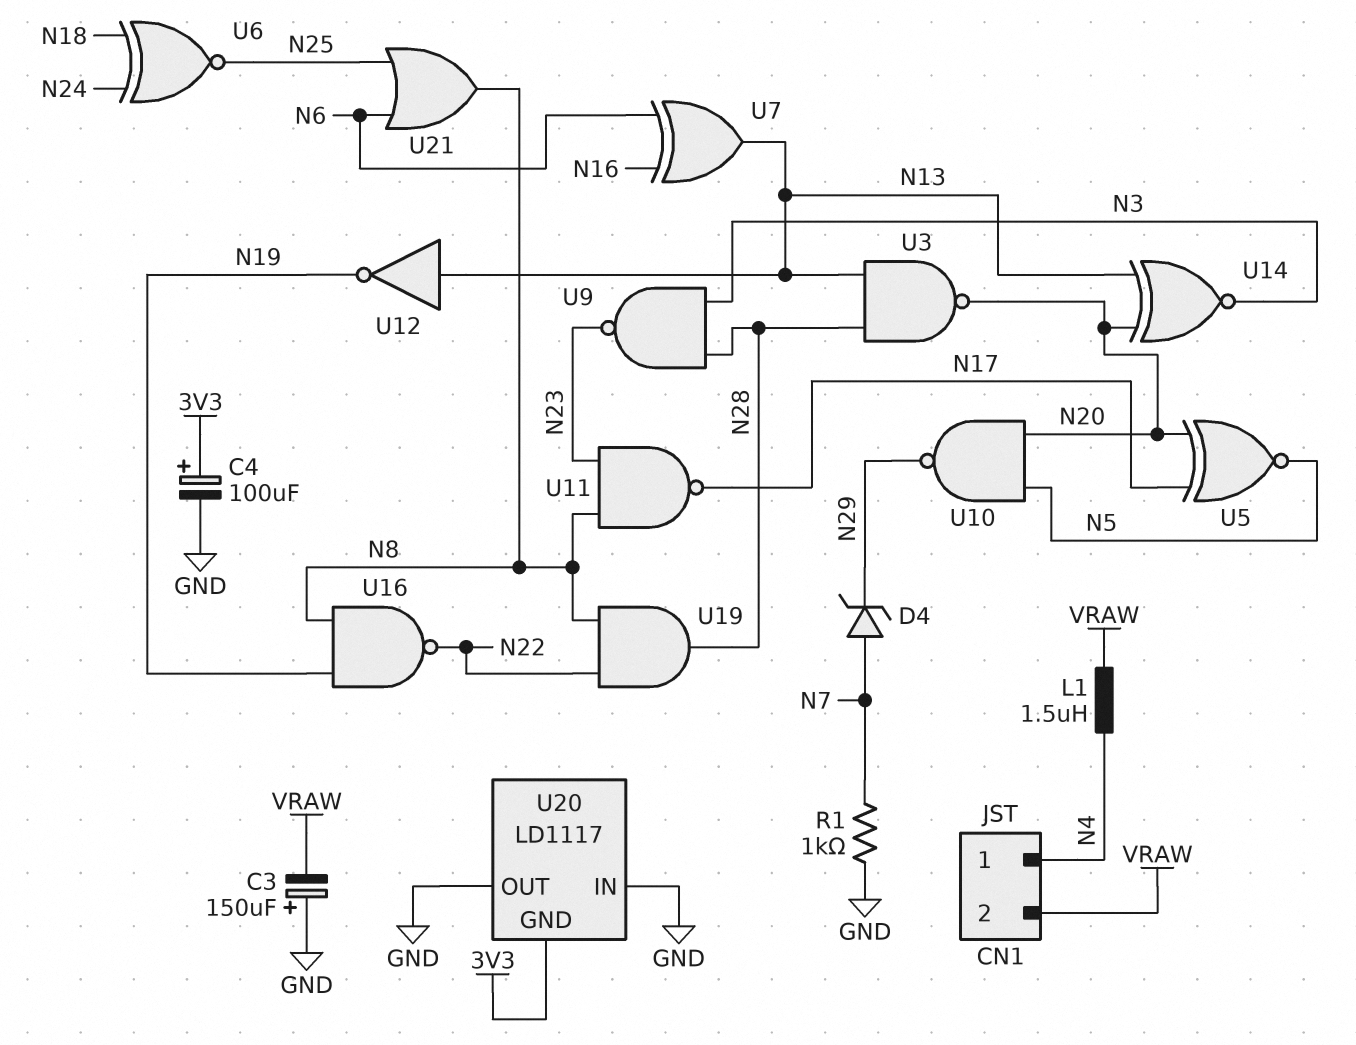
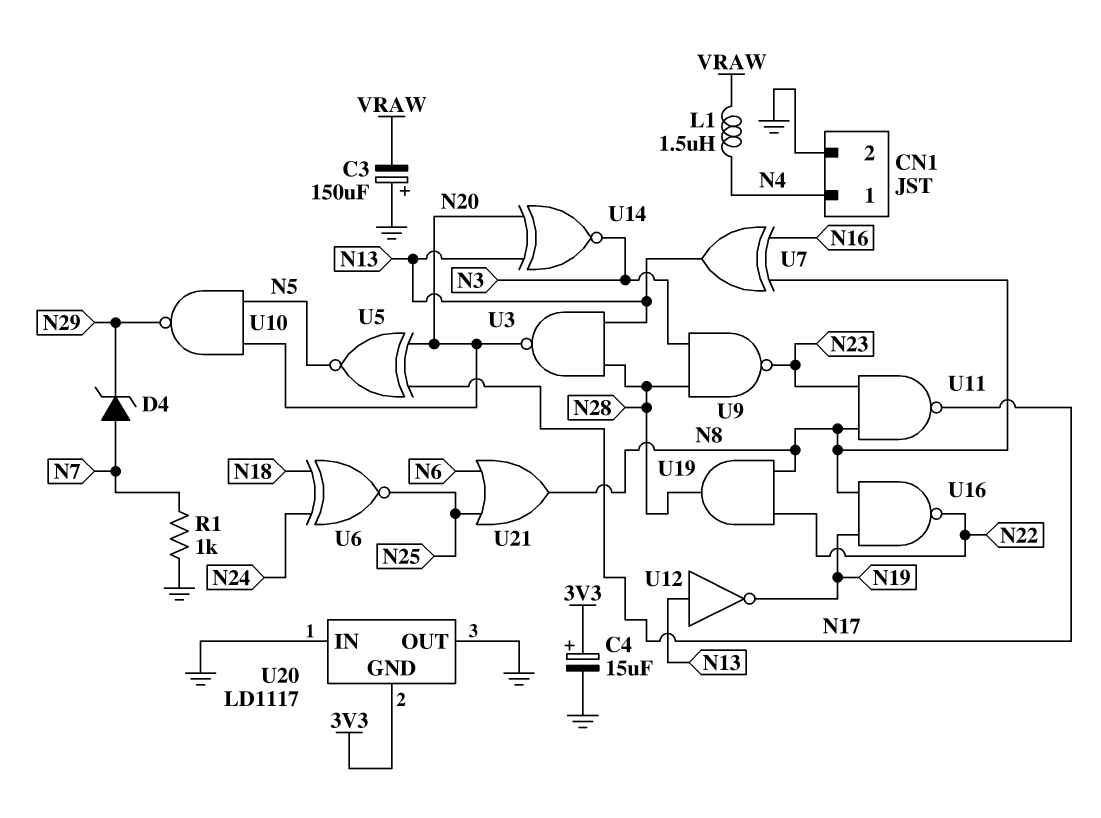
C4: 100uF (plus 3V3, minus GND) -> 15uF (plus 3V3, minus GND)
CN1 pin 2: VRAW -> GND
U7: XOR (in N6, in N16, out N13) -> XOR (in N8, in N16, out N13)

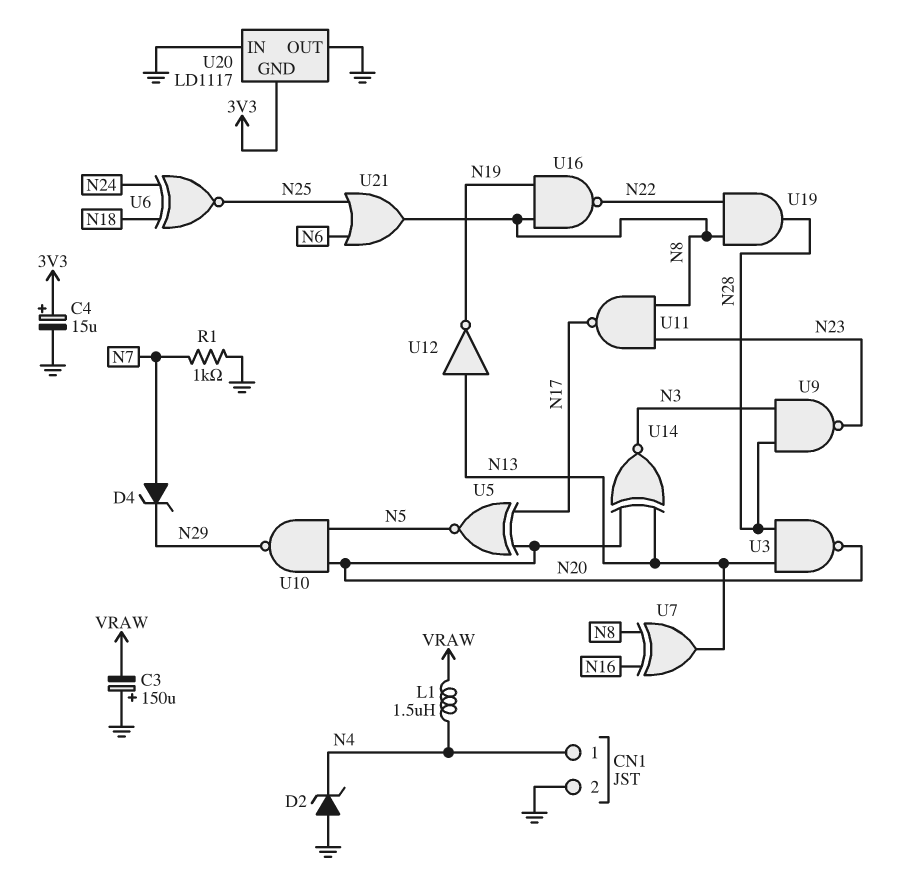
D2: none -> zener (A GND, K N4)

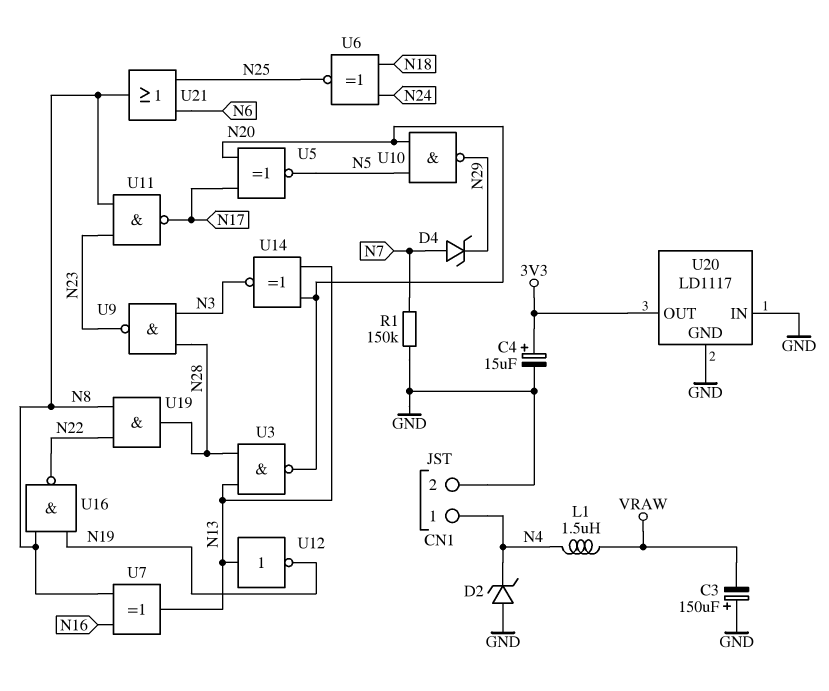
R1: 1k (GND, N7) -> 150k (GND, N7)
U20 pin GND: 3V3 -> GND
U20 pin OUT: GND -> 3V3

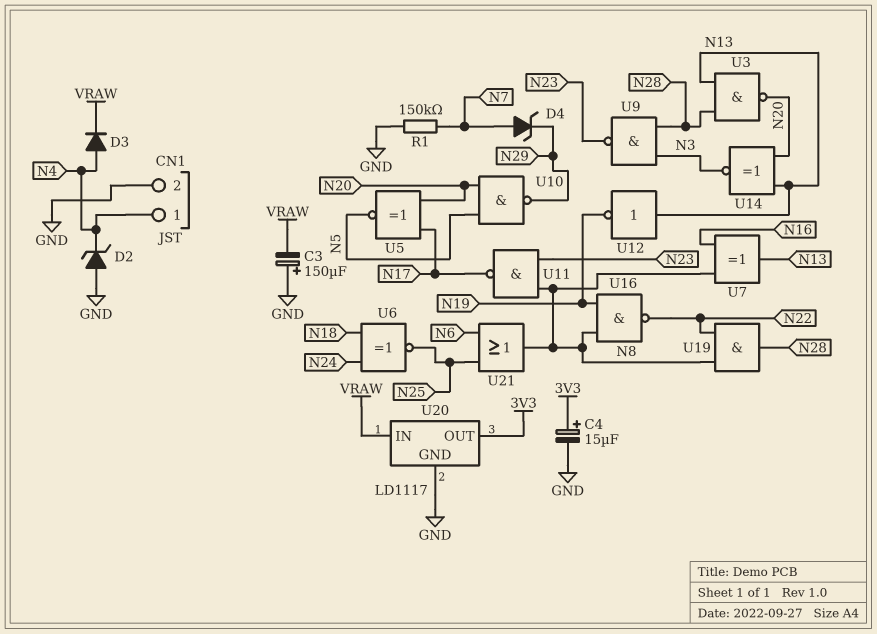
D3: none -> diode (A N4, K VRAW)
L1: 1.5uH (N4, VRAW) -> none
U20 pin IN: GND -> VRAW

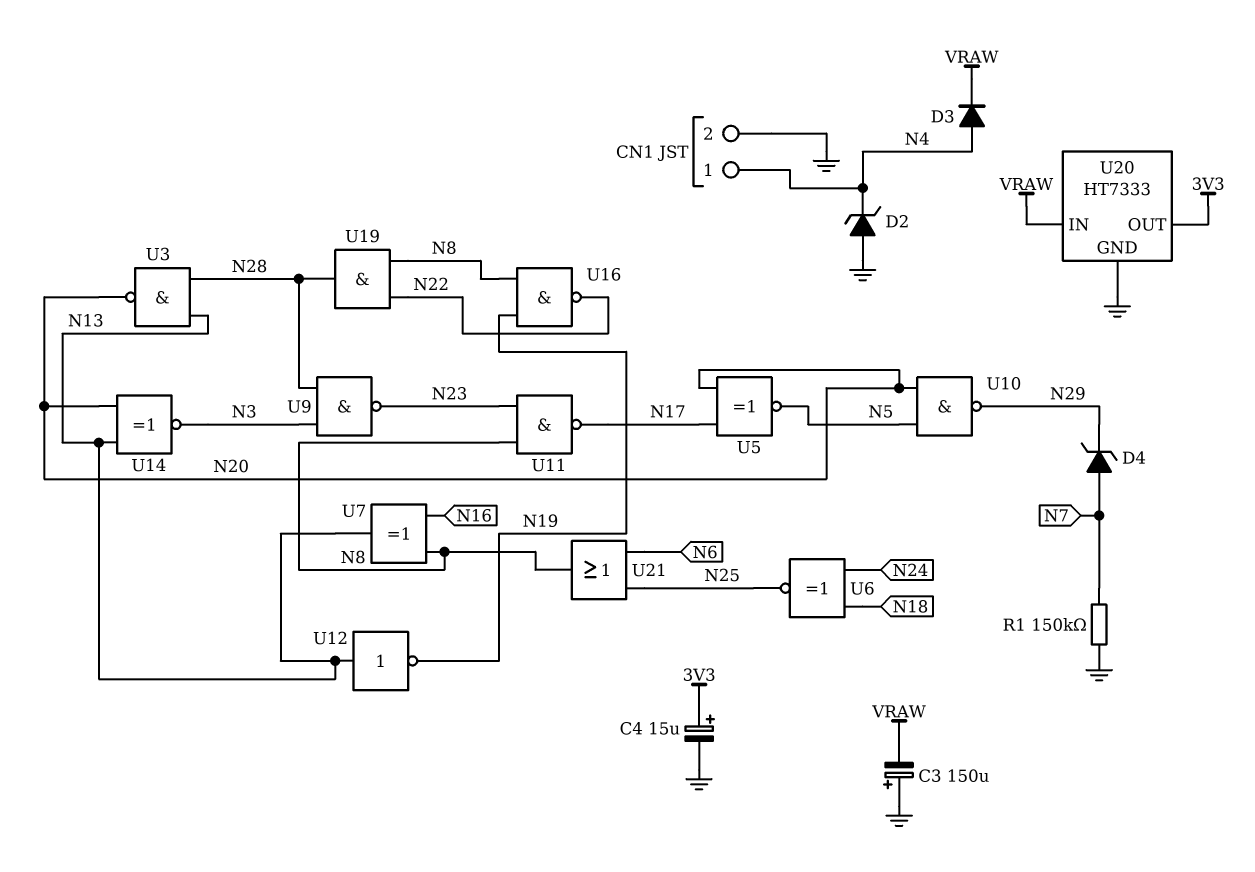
U20: LD1117 -> HT7333

